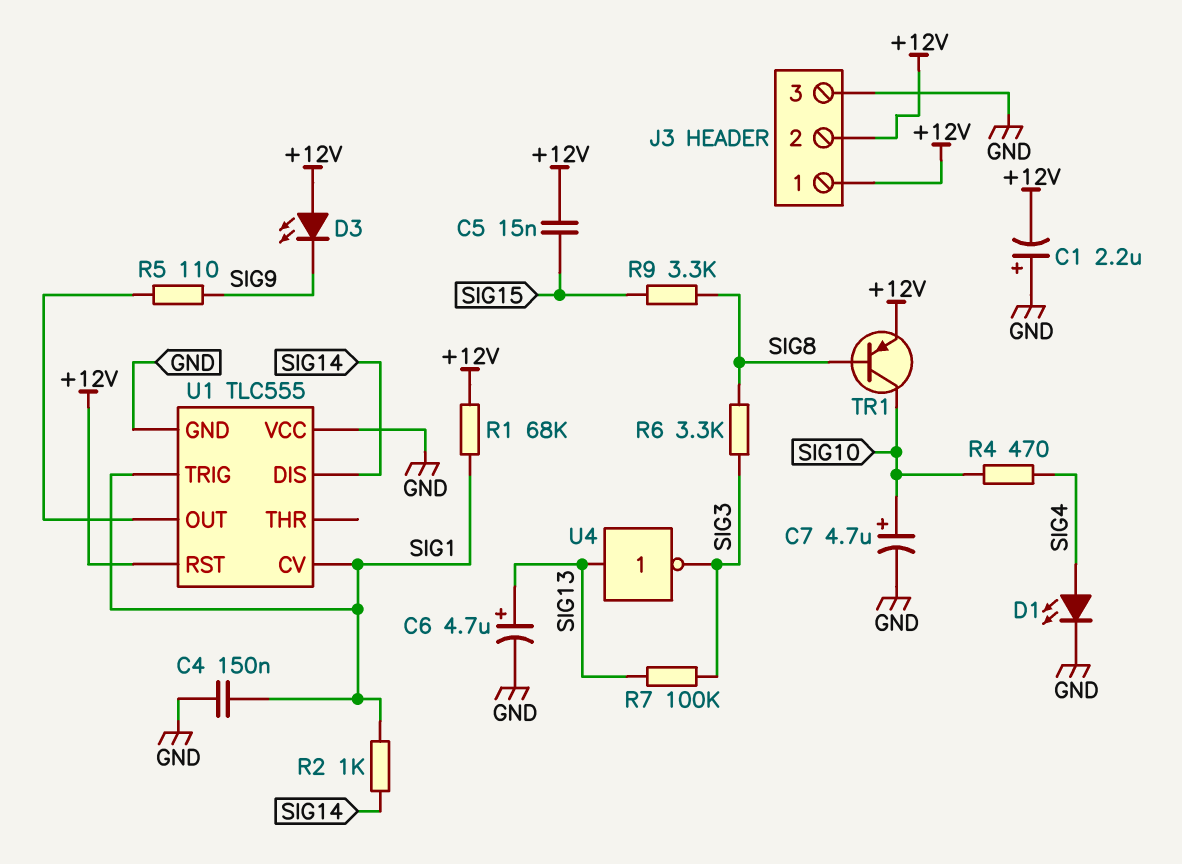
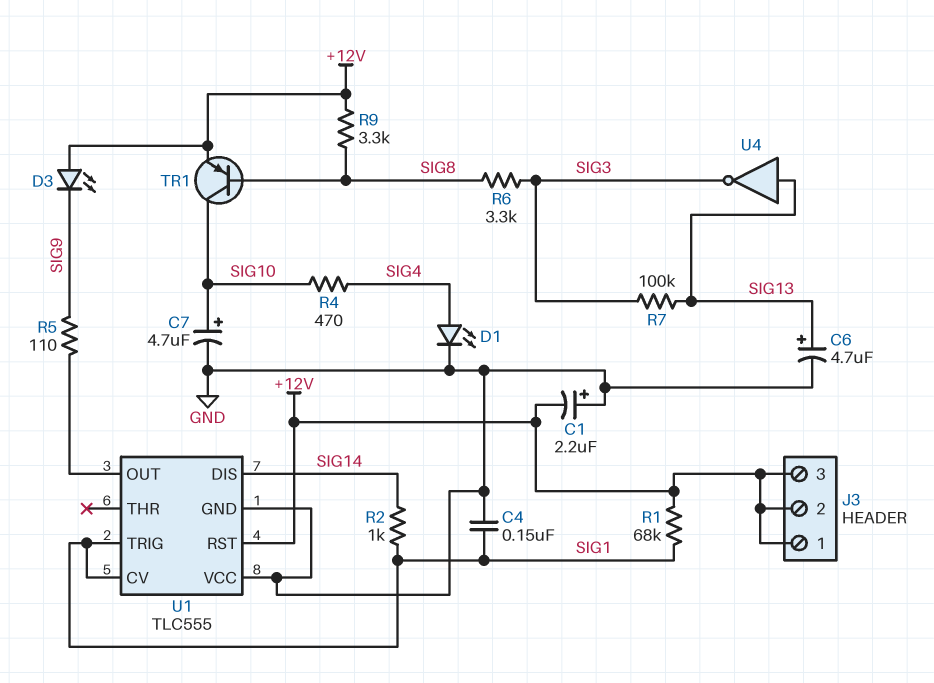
C5: 15nF (+12V, SIG15) -> none
J3 pin 3: GND -> +12V
R9: 3.3k (SIG8, SIG15) -> 3.3k (+12V, SIG8)

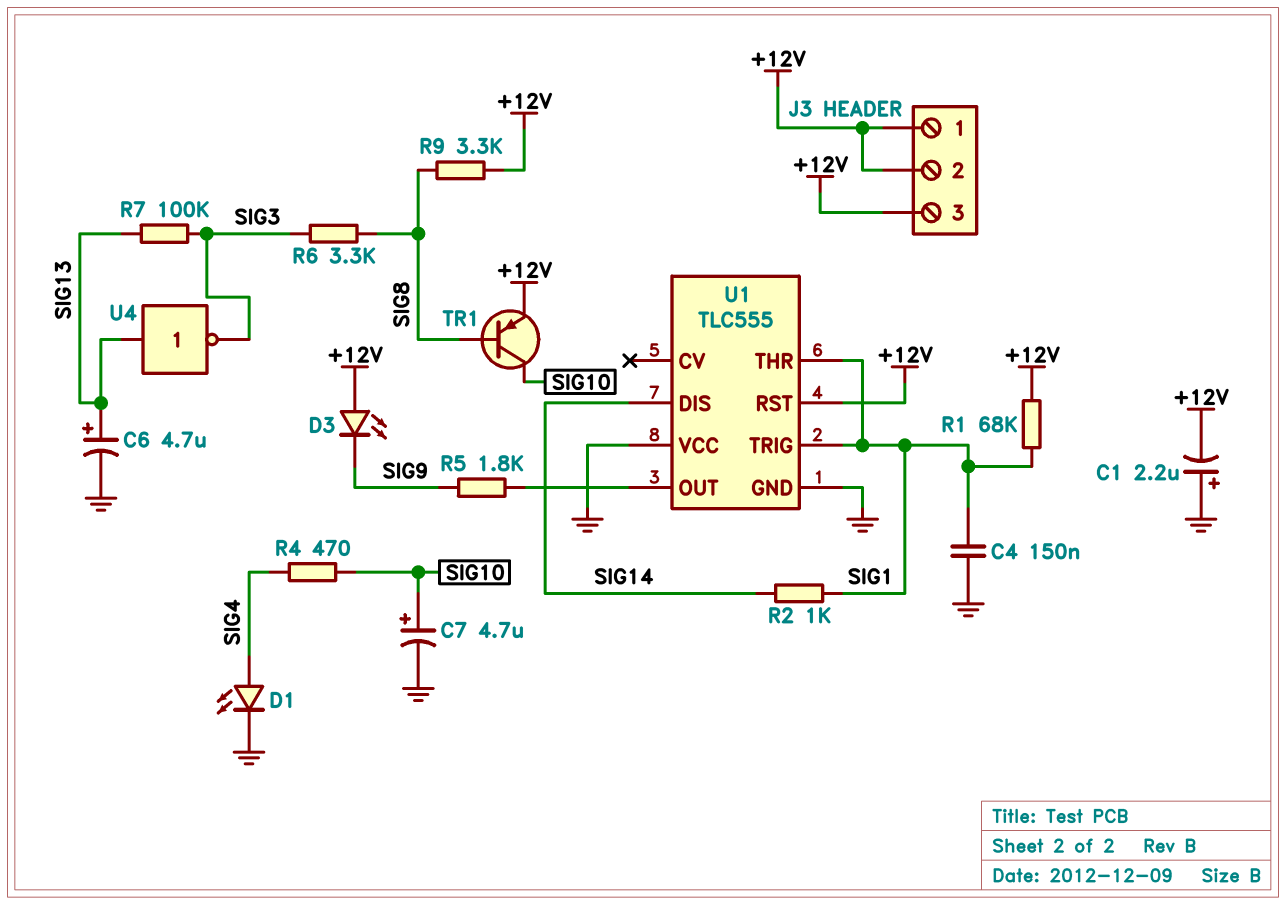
R5: 110 (SIG9, U1/OUT) -> 1.8k (SIG9, U1/OUT)
U1 pin CV: SIG1 -> none
U1 pin THR: none -> SIG1

